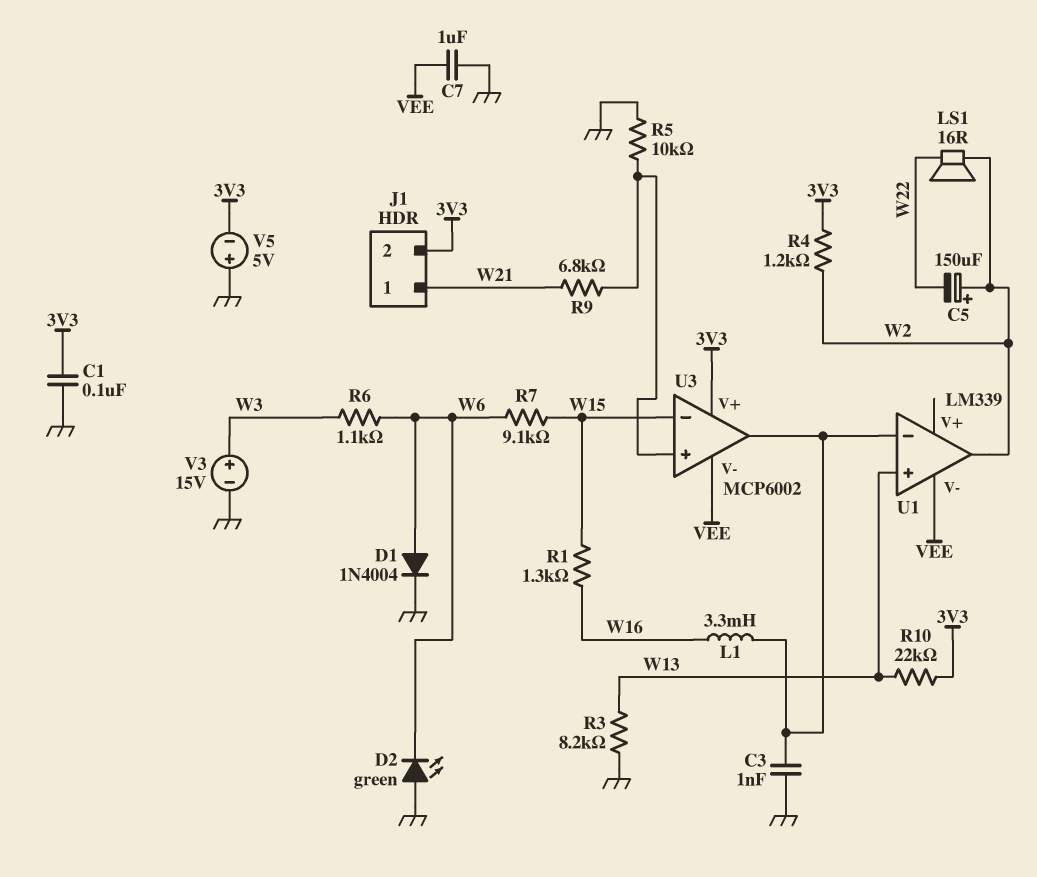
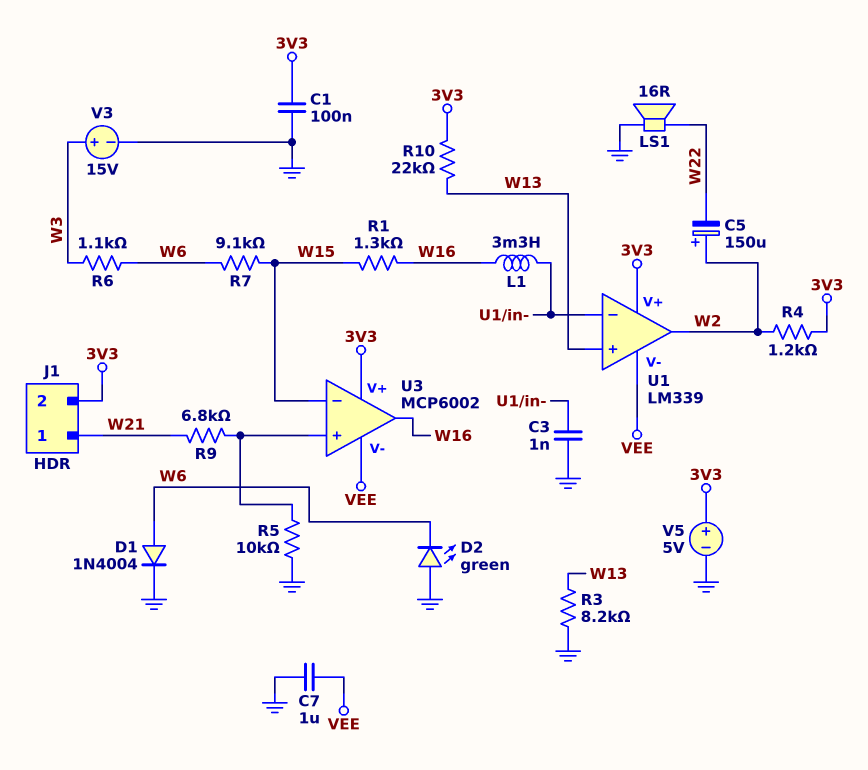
LS1: speaker 16R (W2, W22) -> speaker 16R (GND, W22)
U1 pin V+: none -> 3V3
U3 pin out: U1/in- -> W16
V5: 5V (plus GND, minus 3V3) -> 5V (plus 3V3, minus GND)

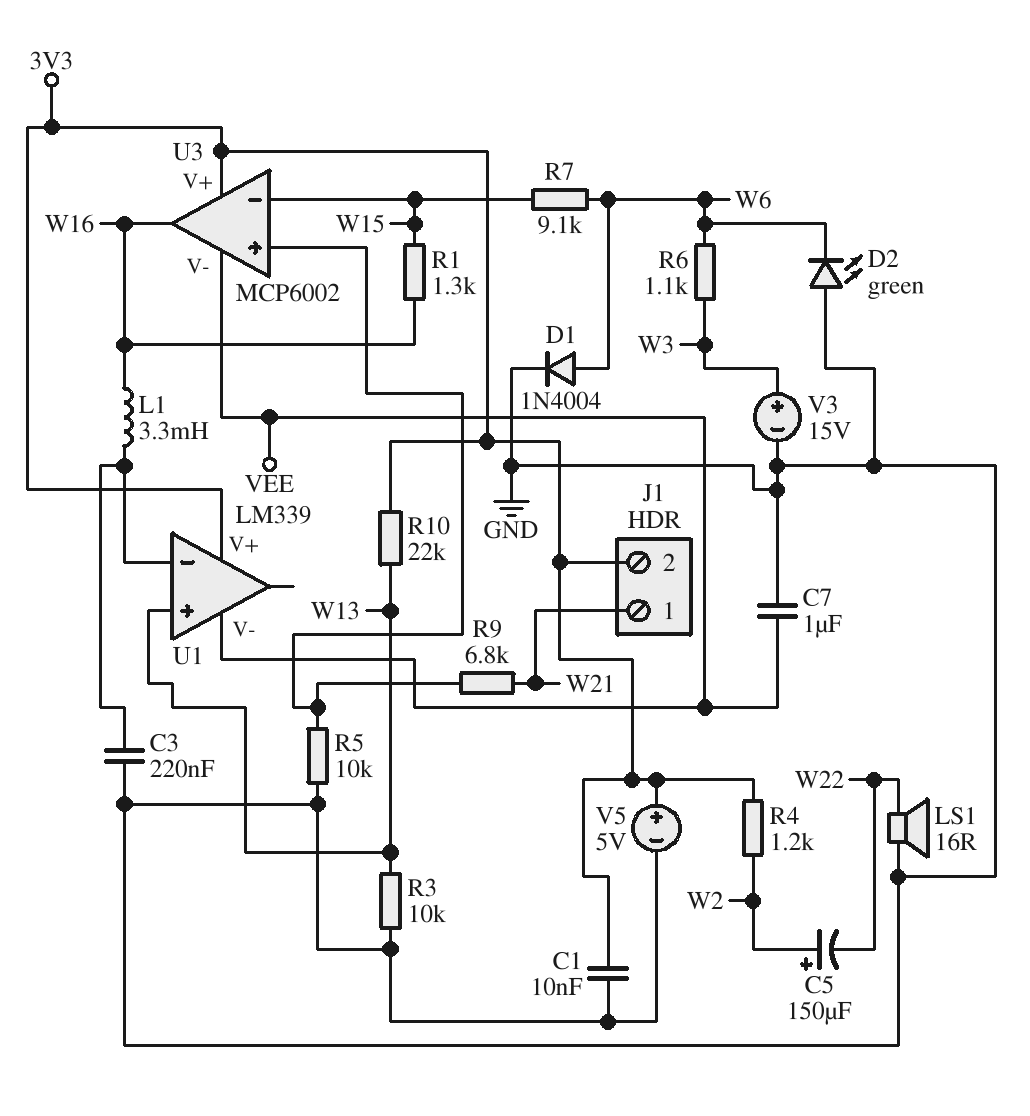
C1: 100nF (3V3, GND) -> 10nF (3V3, GND)
C3: 1nF (GND, U1/in-) -> 220nF (GND, U1/in-)
R3: 8.2k (GND, W13) -> 10k (GND, W13)
U1 pin out: W2 -> none

